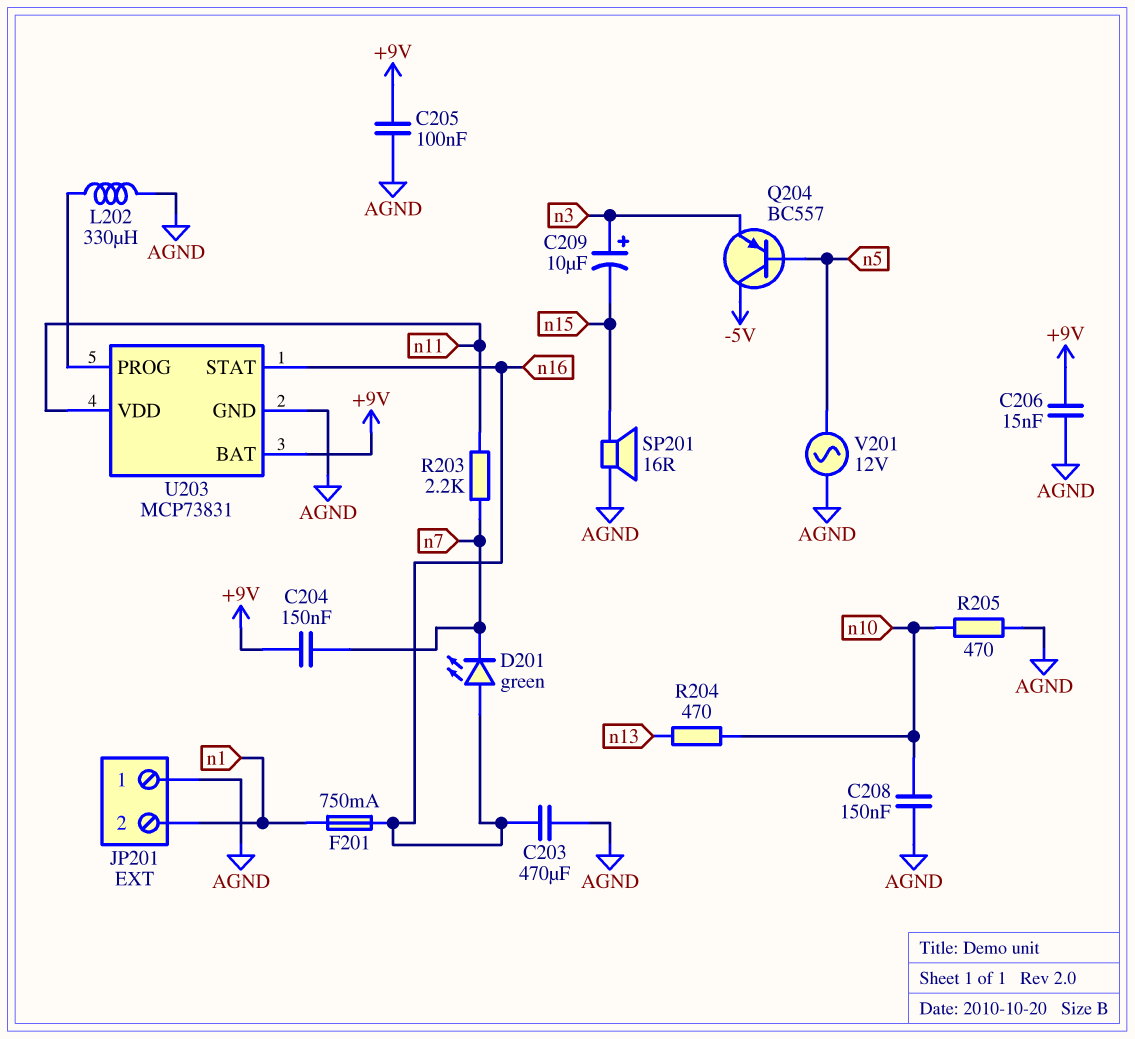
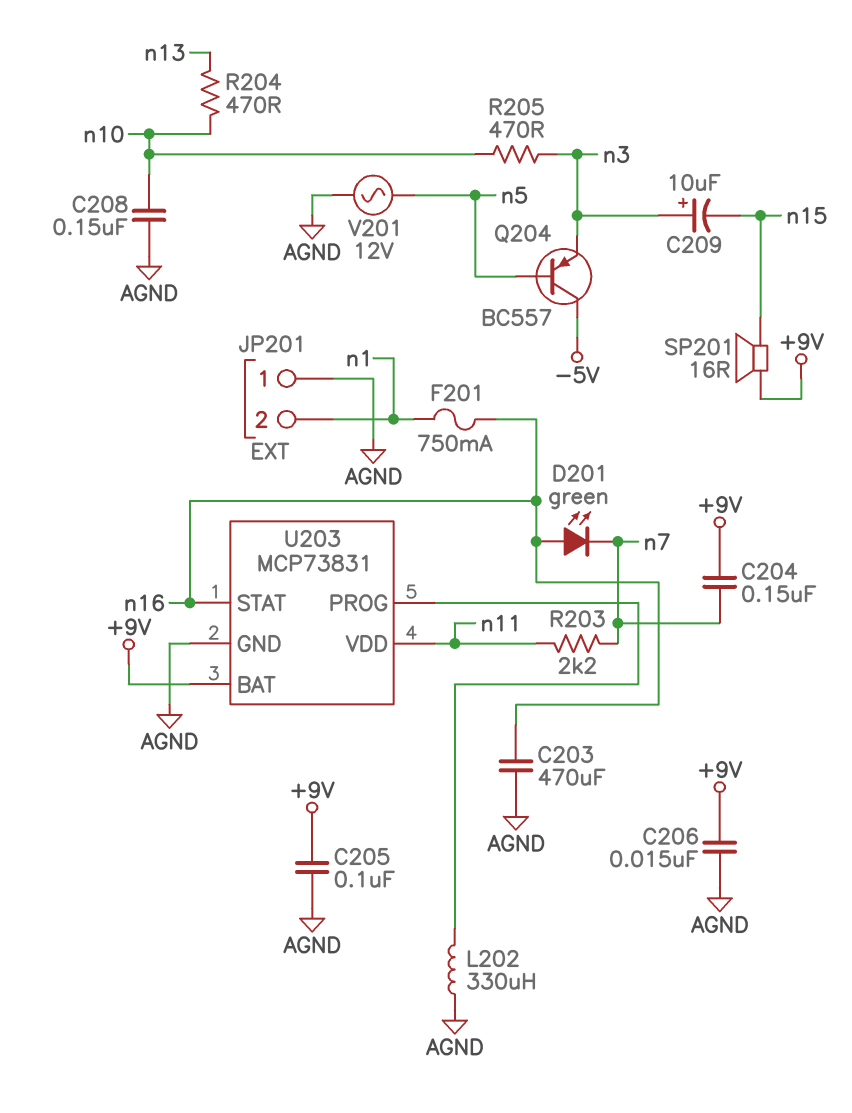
R205: 470 (AGND, n10) -> 470 (n3, n10)
SP201: speaker 16R (AGND, n15) -> speaker 16R (+9V, n15)

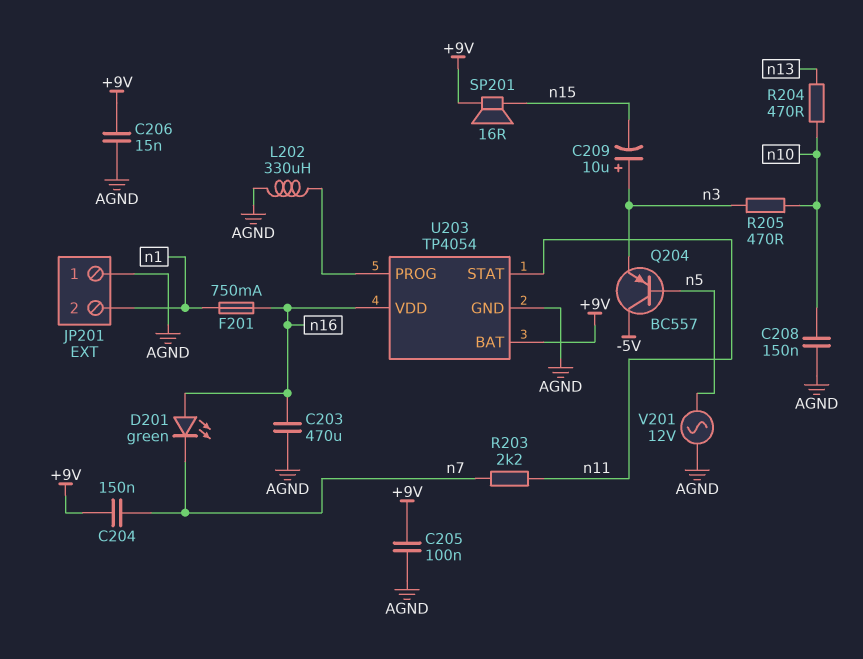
U203: MCP73831 -> TP4054
U203 pin STAT: n16 -> n11
U203 pin VDD: n11 -> n16

